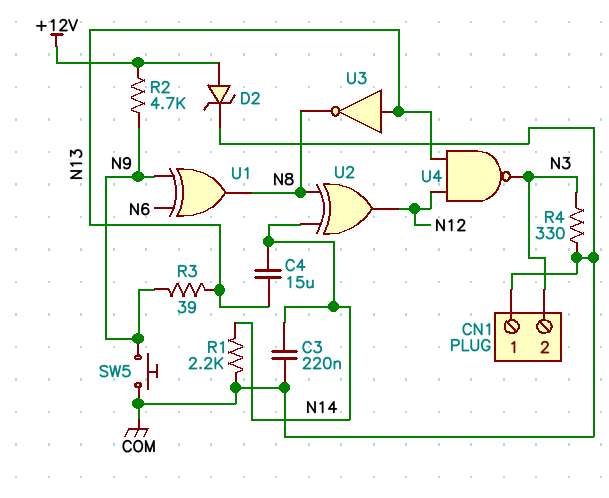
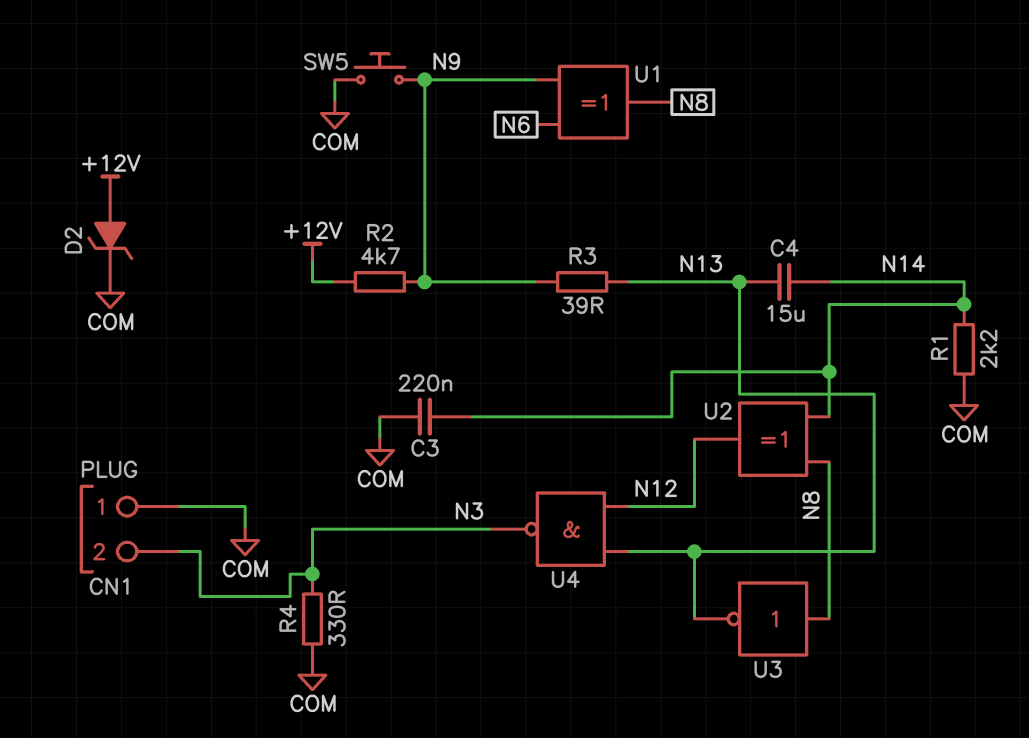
U3: NOT (in N13, out N8) -> NOT (in N8, out N13)

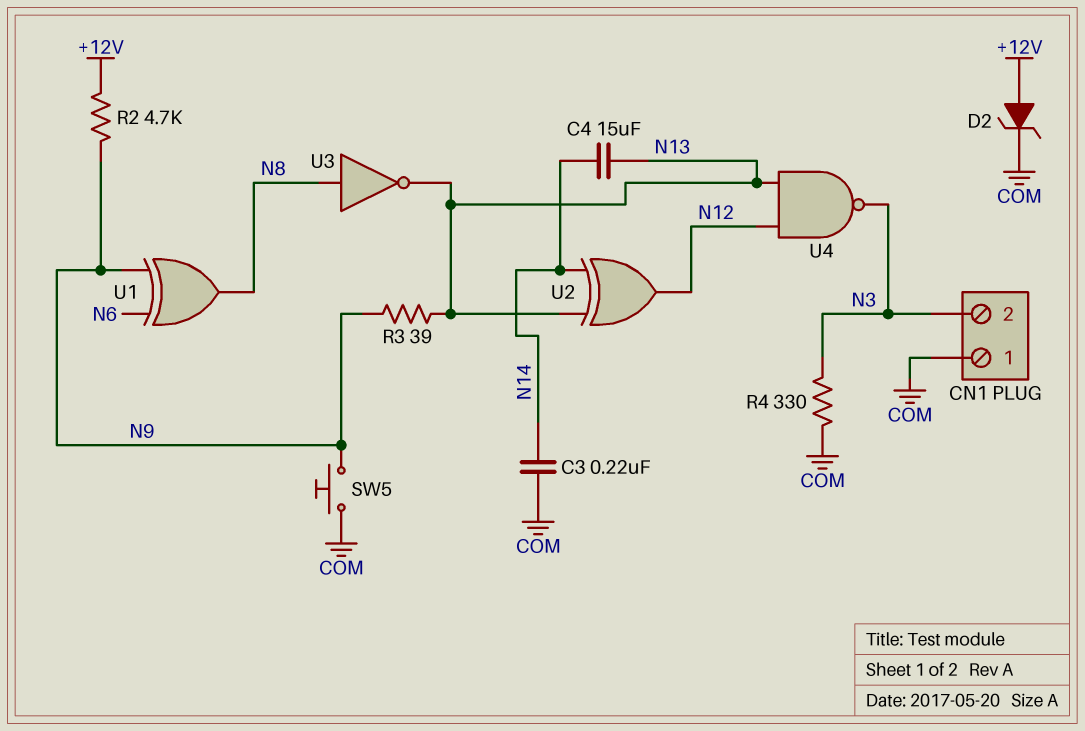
R1: 2.2k (COM, N14) -> none
U2: XOR (in N8, in N14, out N12) -> XOR (in N13, in N14, out N12)

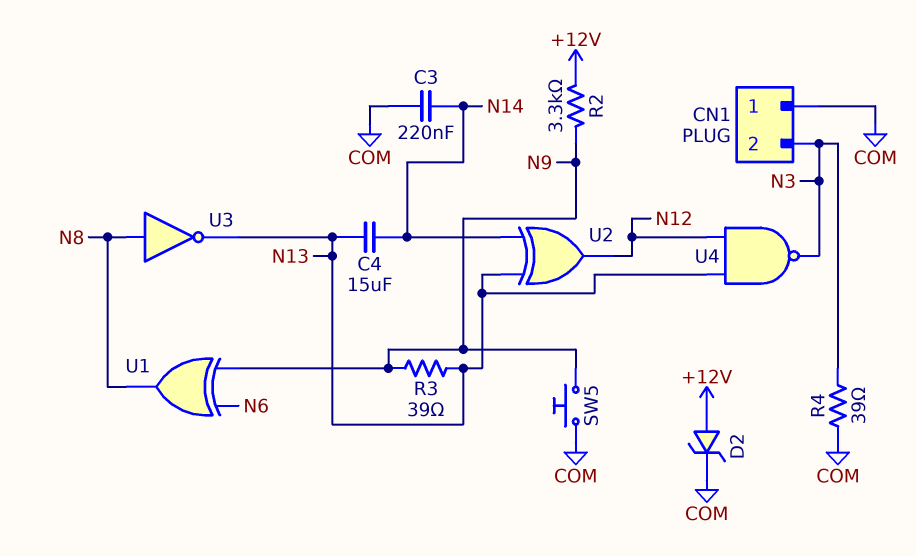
R2: 4.7k (+12V, N9) -> 3.3k (+12V, N9)
R4: 330 (COM, N3) -> 39 (COM, N3)

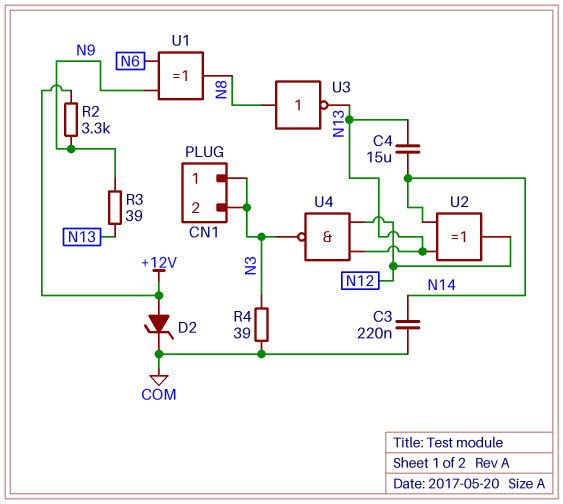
CN1 pin 1: COM -> N3
SW5: button (COM, N9) -> none

